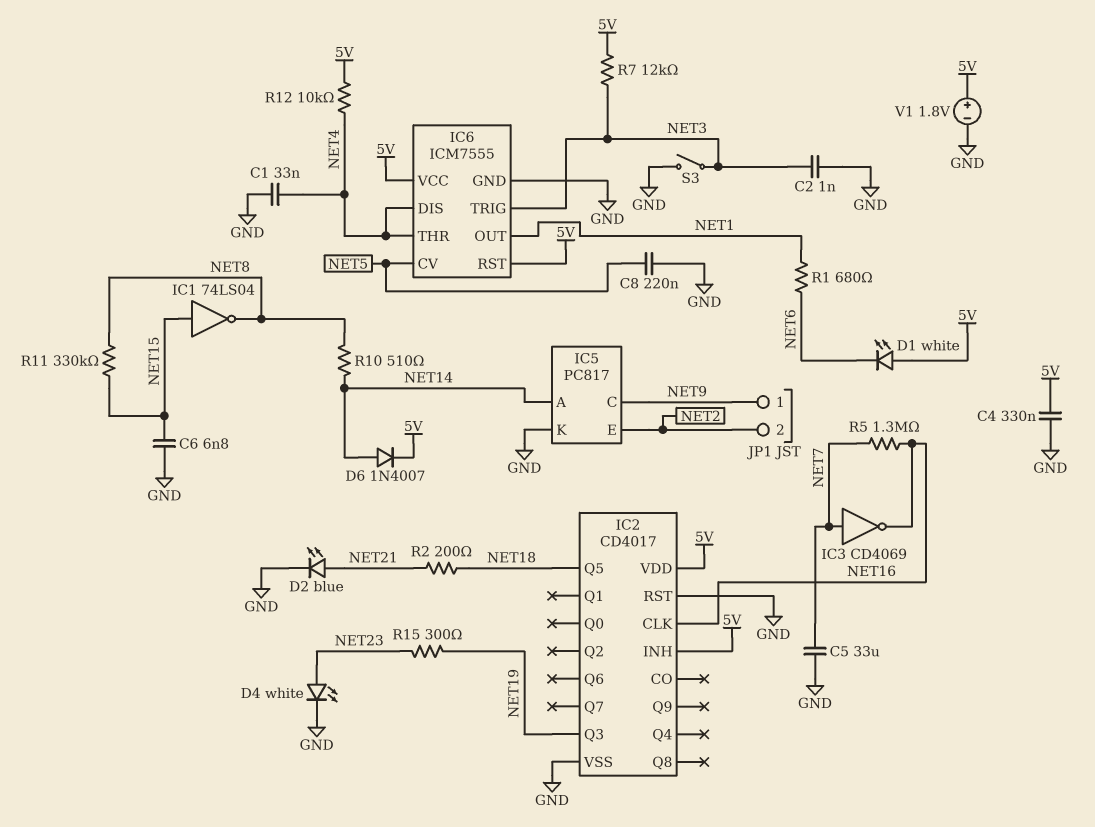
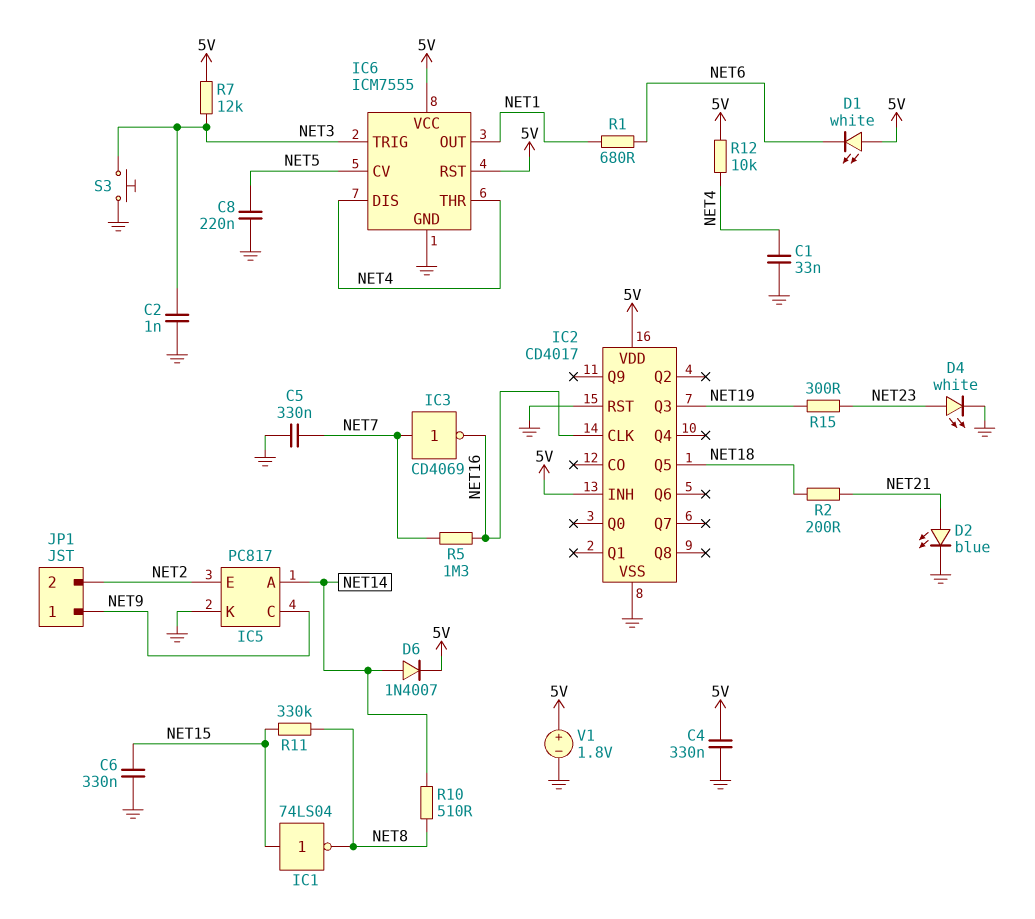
C5: 33uF (GND, NET7) -> 330nF (GND, NET7)
C6: 6.8nF (GND, NET15) -> 330nF (GND, NET15)
S3: switch (GND, NET3) -> button (GND, NET3)

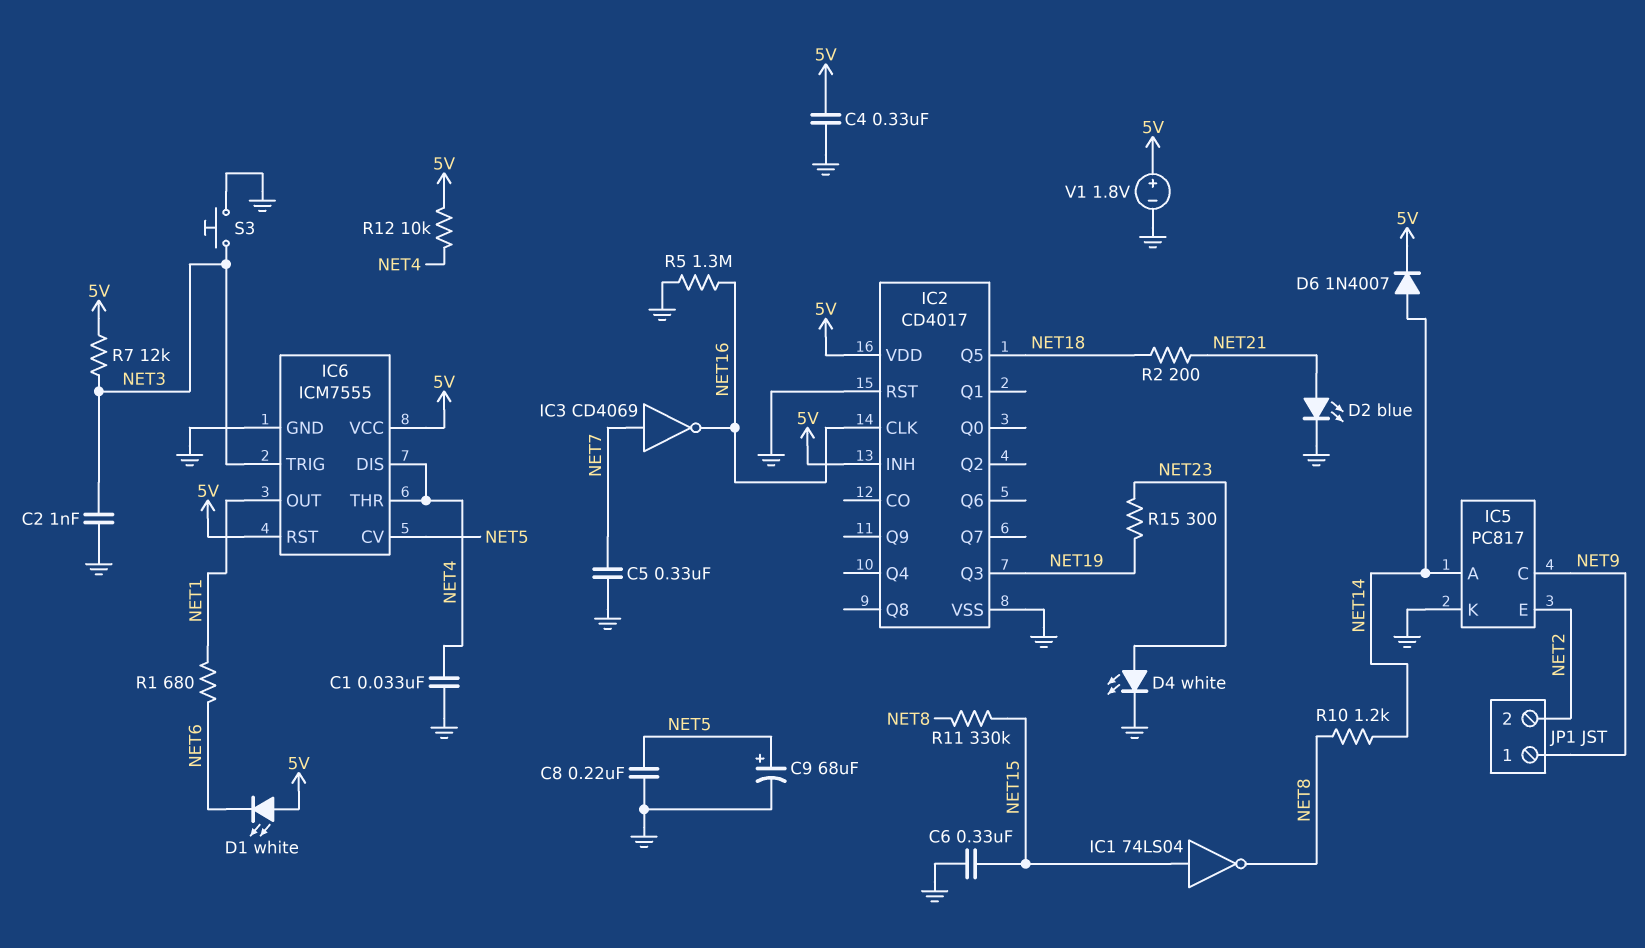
C9: none -> 68uF (plus NET5, minus GND)
R5: 1.3M (NET7, NET16) -> 1.3M (GND, NET16)
R10: 510 (NET8, NET14) -> 1.2k (NET8, NET14)

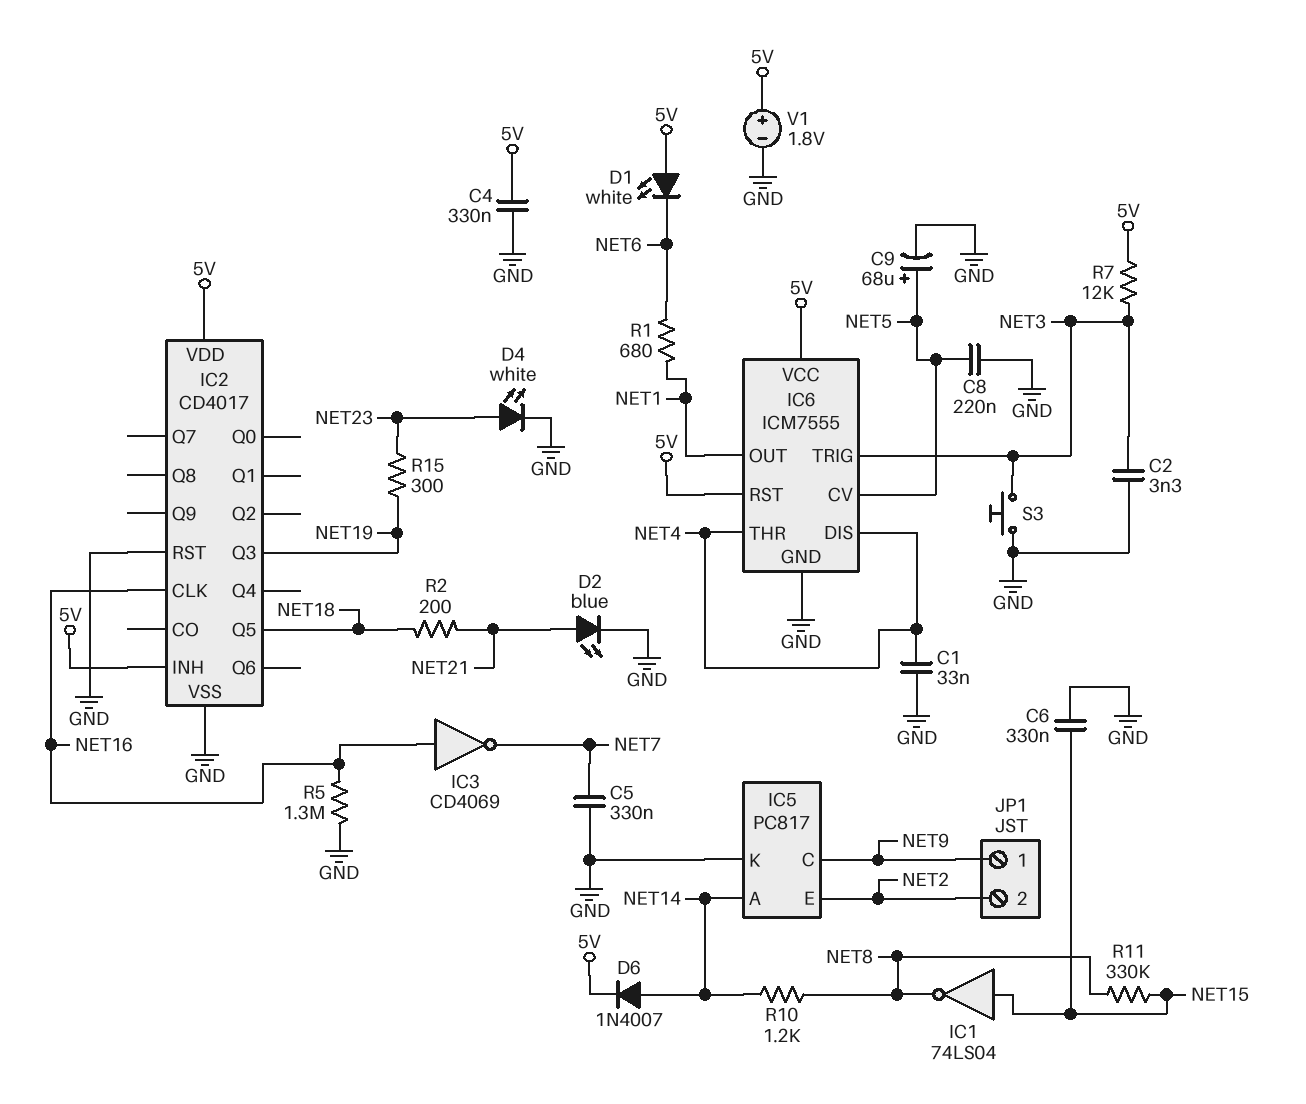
C2: 1nF (GND, NET3) -> 3.3nF (GND, NET3)
IC3: NOT CD4069 (in NET7, out NET16) -> NOT CD4069 (in NET16, out NET7)
R12: 10k (5V, NET4) -> none

